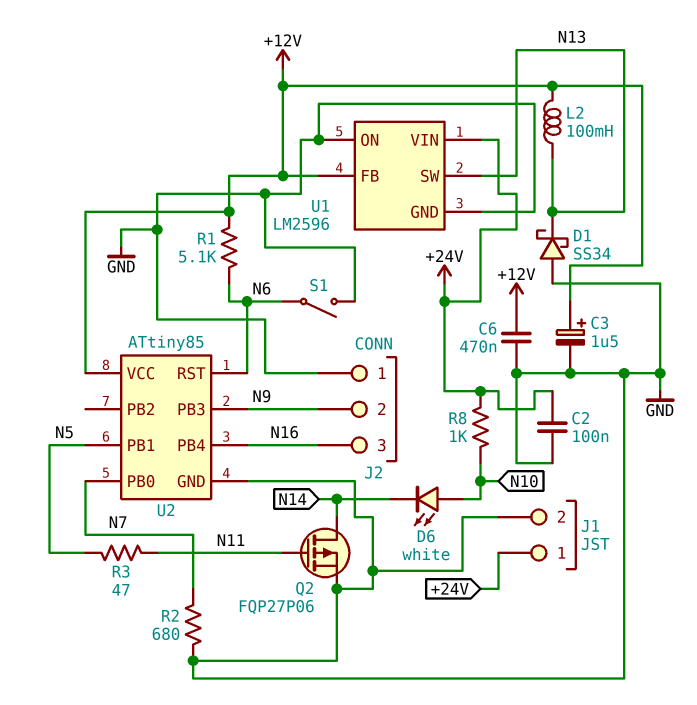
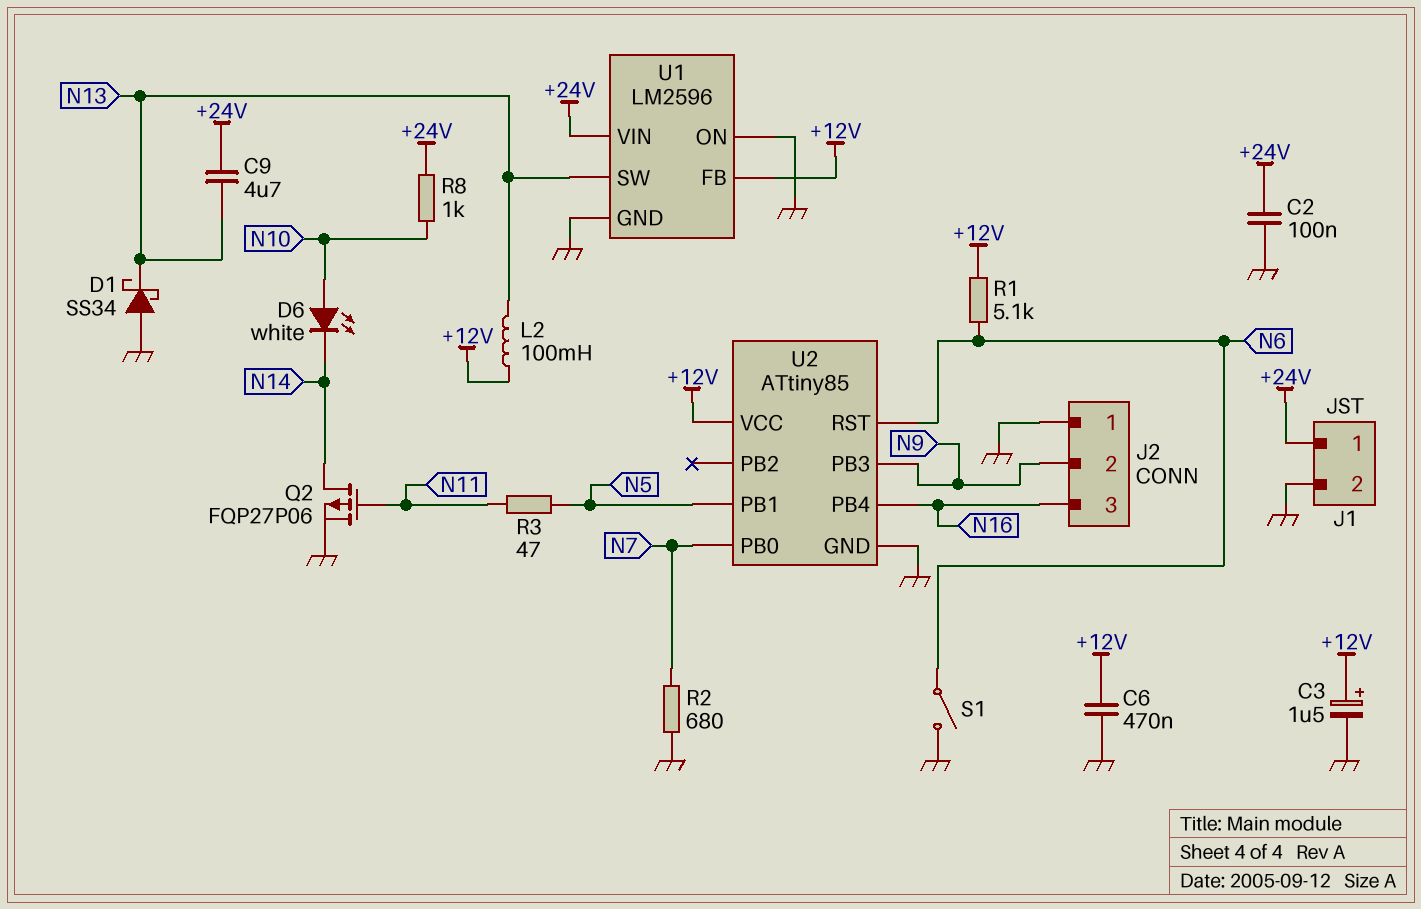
C9: none -> 4.7uF (+24V, N13)

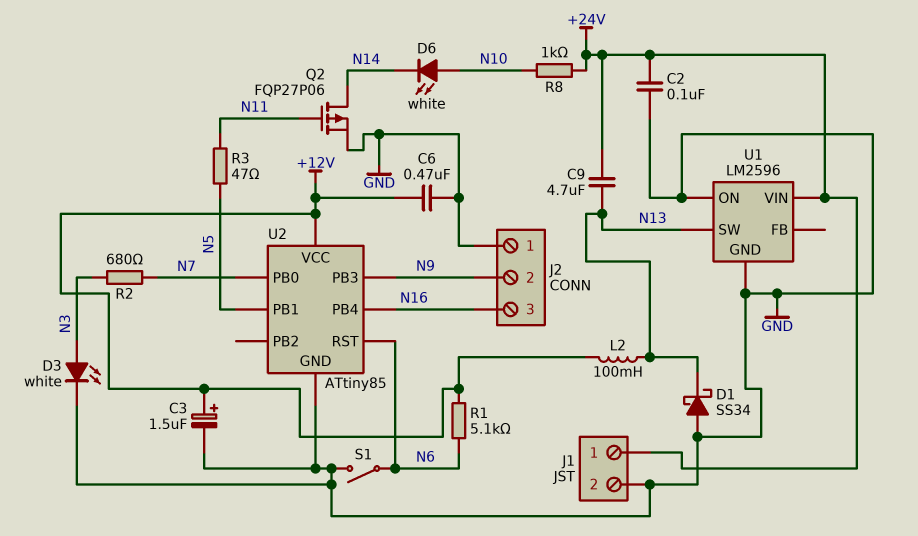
D3: none -> LED white (A N3, K GND)
R2: 680 (GND, N7) -> 680 (N3, N7)
U1 pin FB: +12V -> none

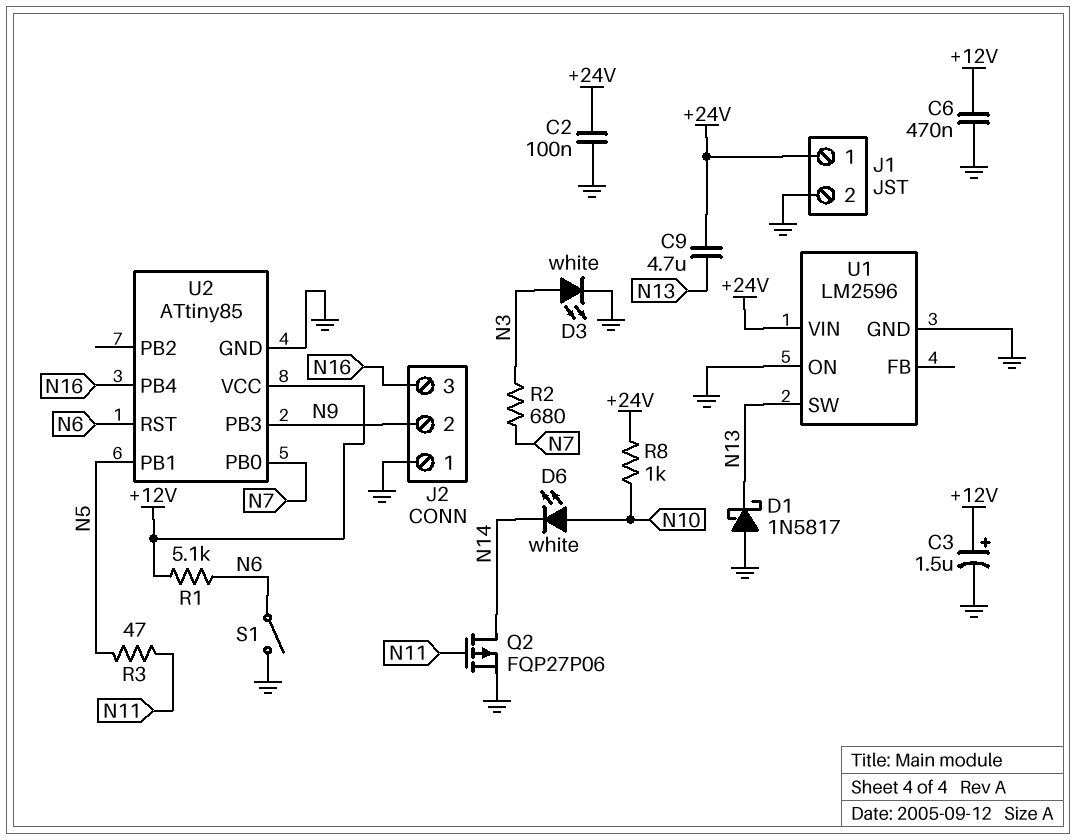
D1: schottky SS34 (A GND, K N13) -> schottky 1N5817 (A GND, K N13)
L2: 100mH (+12V, N13) -> none

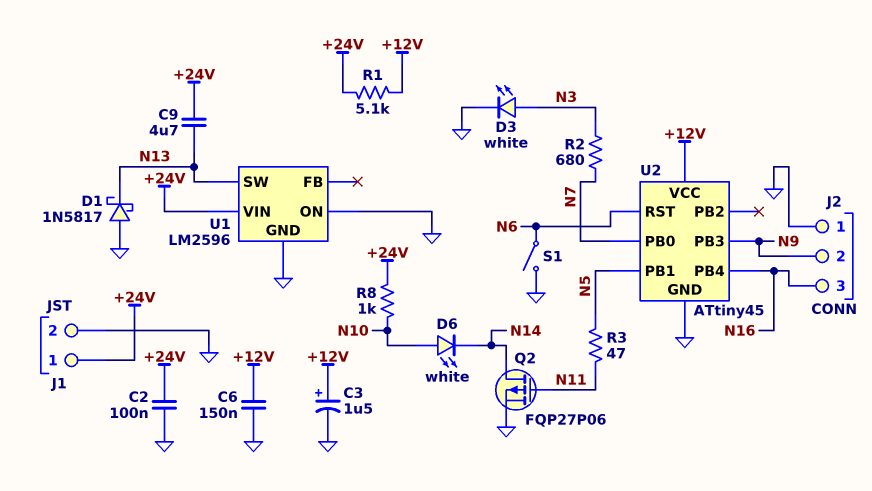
C6: 470nF (+12V, GND) -> 150nF (+12V, GND)
R1: 5.1k (+12V, N6) -> 5.1k (+12V, +24V)
U2: ATtiny85 -> ATtiny45

